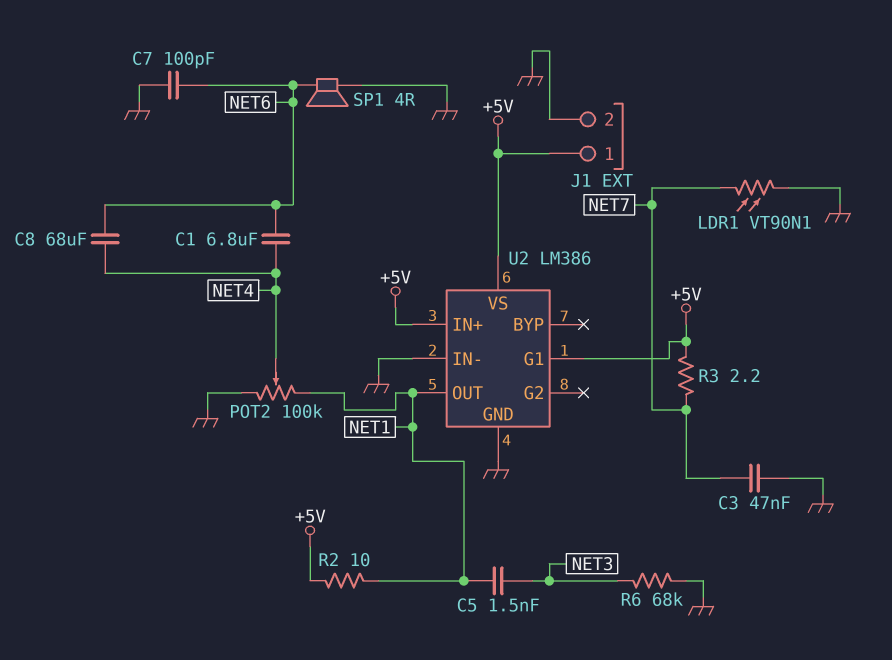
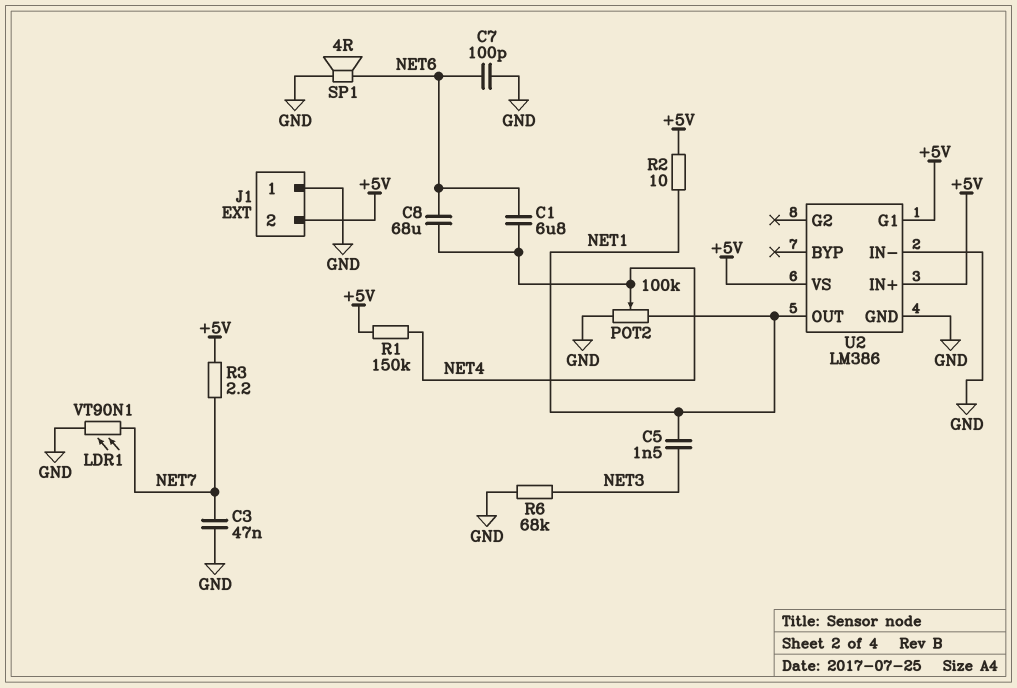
J1 pin 1: +5V -> GND
J1 pin 2: GND -> +5V
R1: none -> 150k (+5V, NET4)

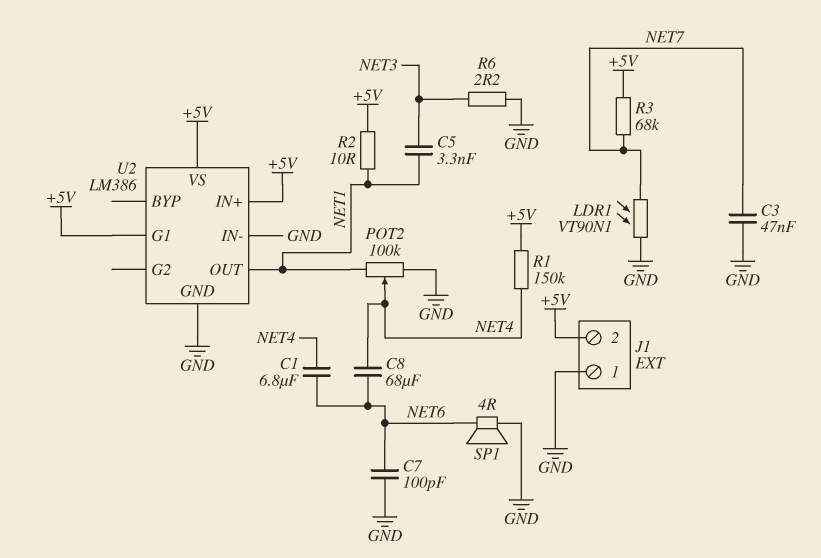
C5: 1.5nF (NET1, NET3) -> 3.3nF (NET1, NET3)
R3: 2.2 (+5V, NET7) -> 68k (+5V, NET7)
R6: 68k (GND, NET3) -> 2.2 (GND, NET3)

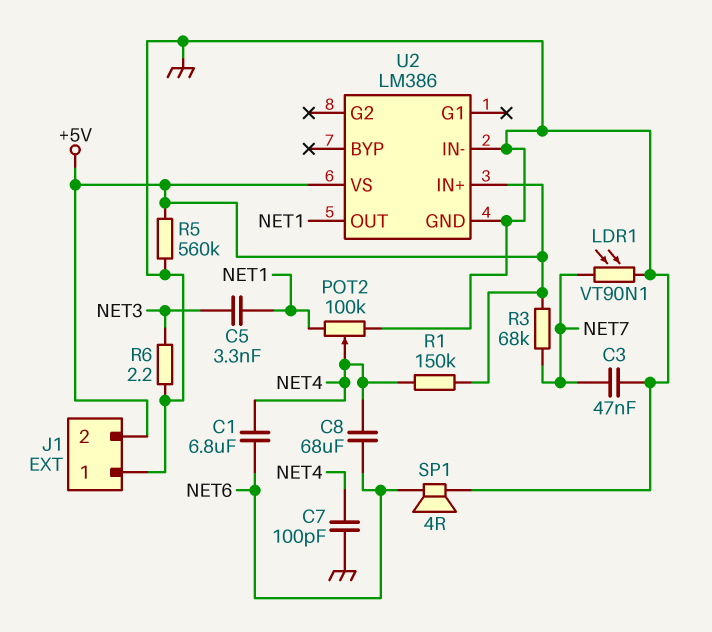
C7: 100pF (GND, NET6) -> 100pF (GND, NET4)
R2: 10 (+5V, NET1) -> none
R5: none -> 560k (+5V, GND)
U2 pin G1: +5V -> none

